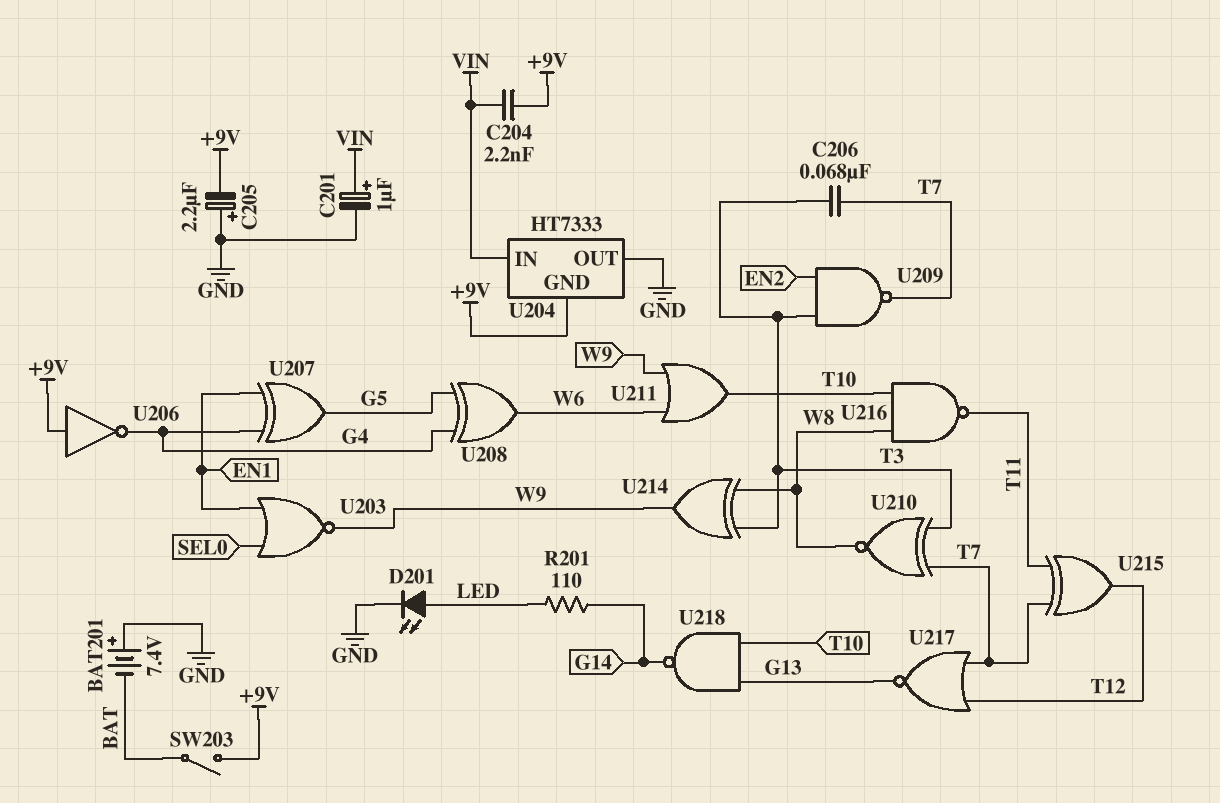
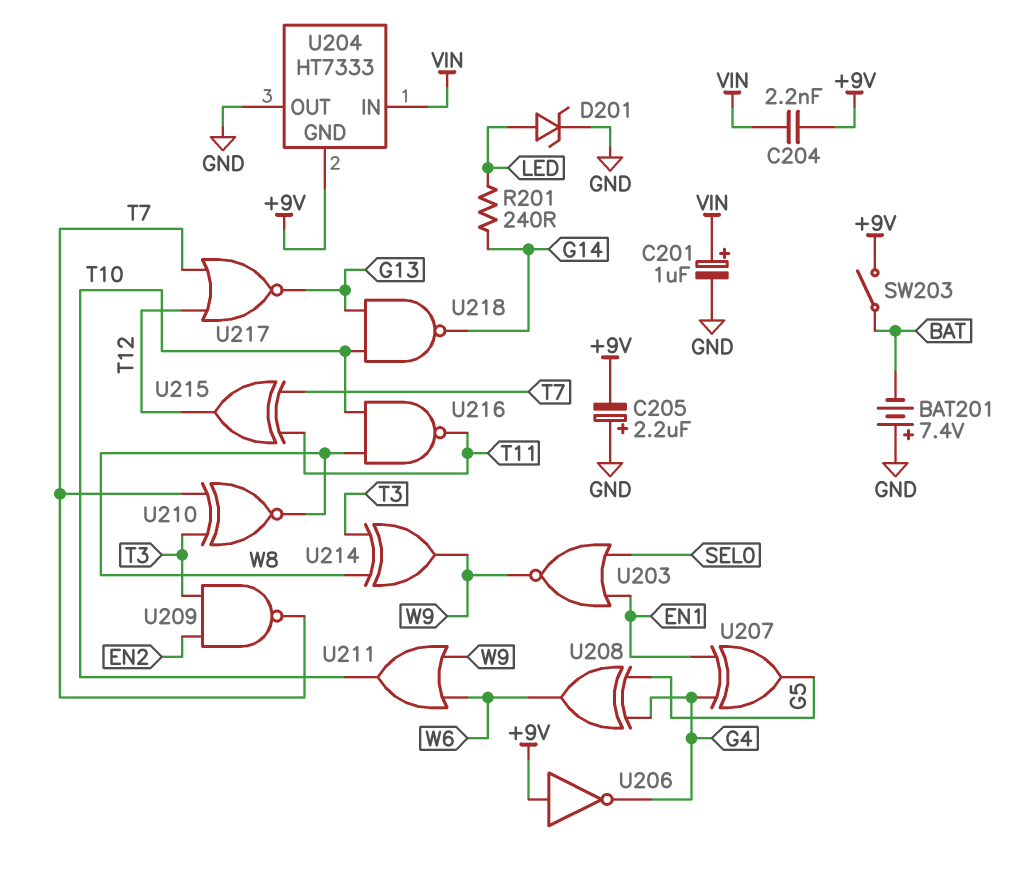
C206: 68nF (T3, T7) -> none
D201: LED (A LED, K GND) -> zener (A LED, K GND)
R201: 110 (G14, LED) -> 240 (G14, LED)

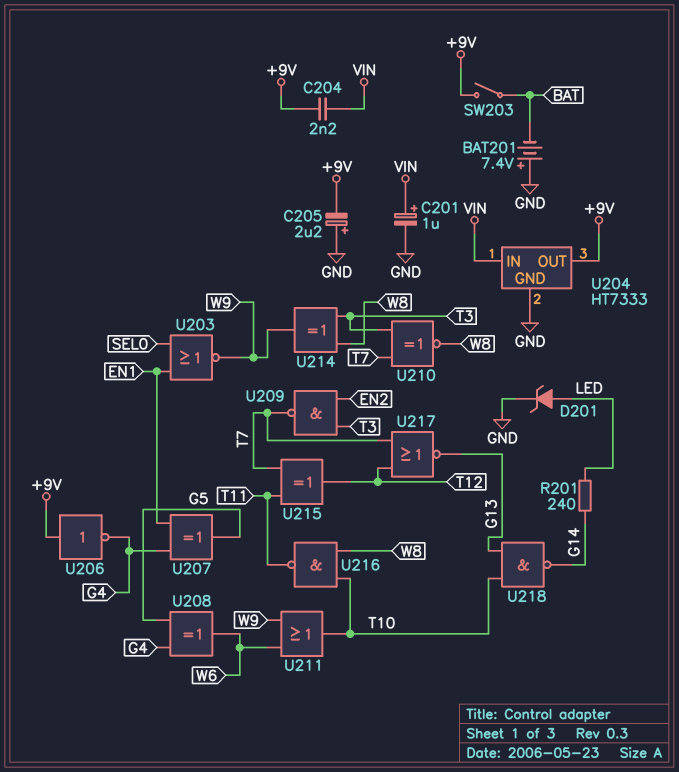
U204 pin GND: +9V -> GND
U204 pin OUT: GND -> +9V

